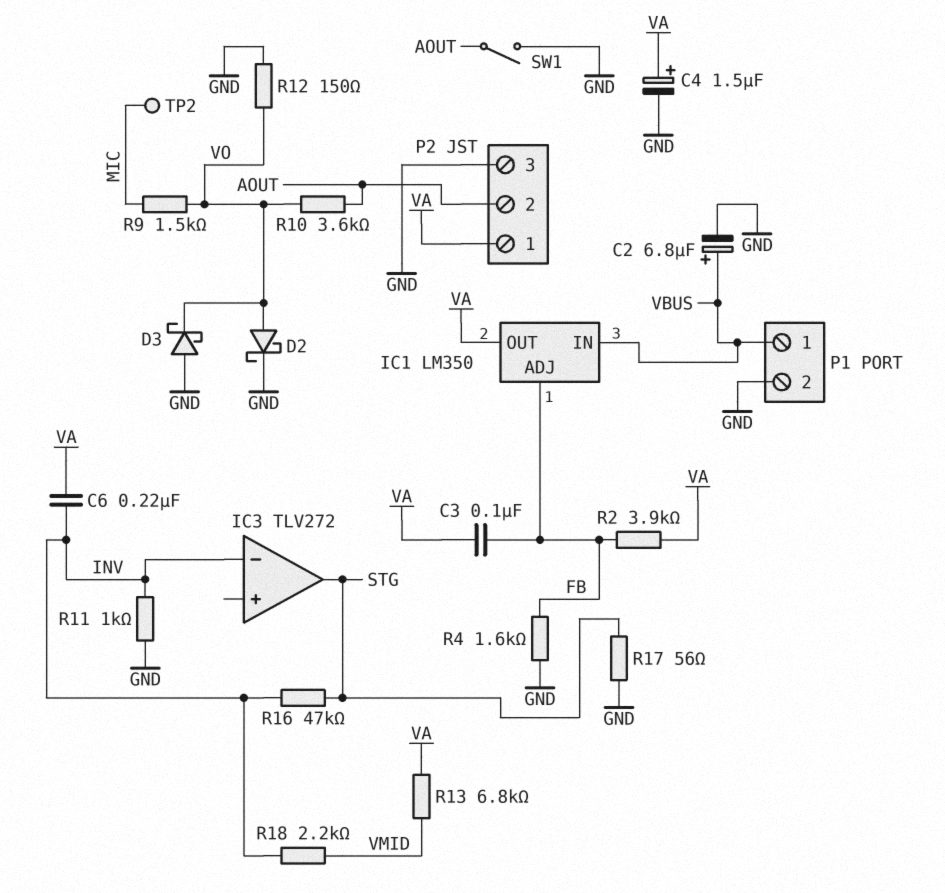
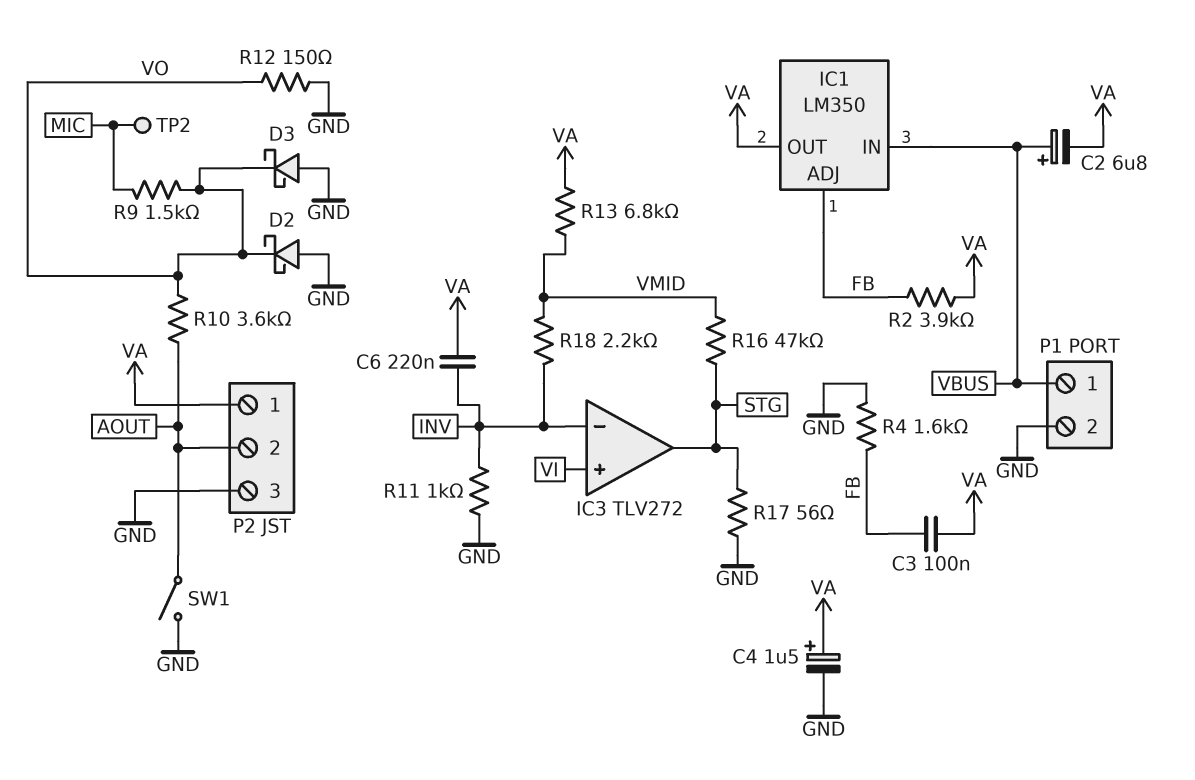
C2: 6.8uF (plus VBUS, minus GND) -> 6.8uF (plus VBUS, minus VA)
D2: schottky (A VO, K GND) -> schottky (A GND, K VO)
IC3 pin in+: none -> VI
R16: 47k (INV, STG) -> 47k (STG, VMID)

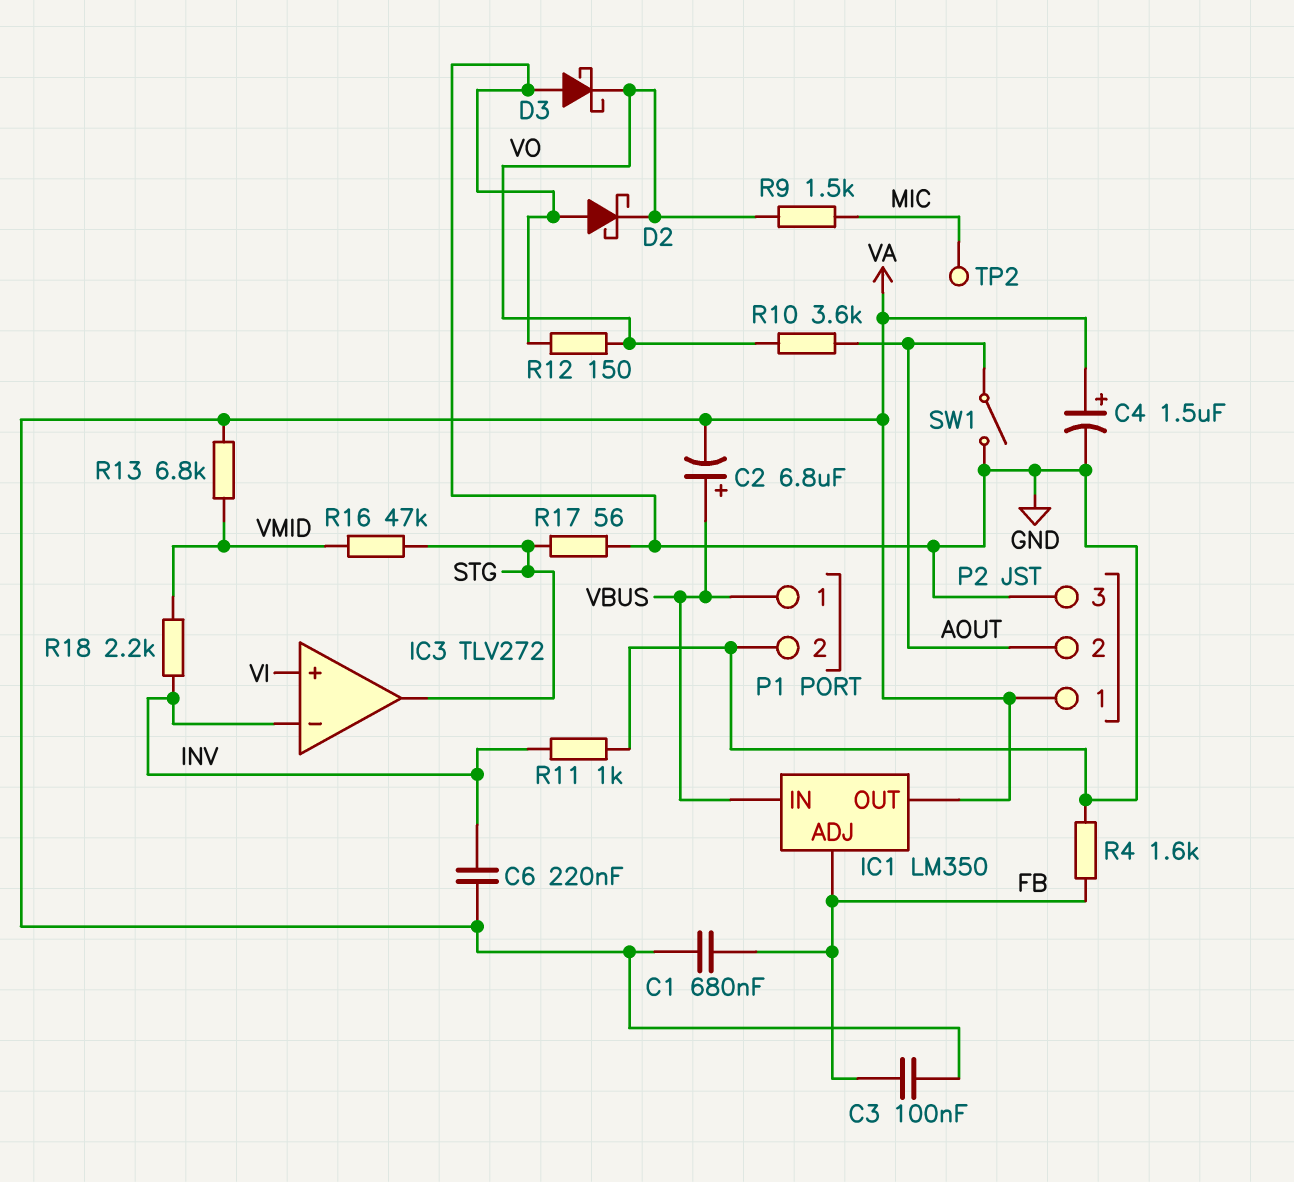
C1: none -> 680nF (FB, VA)
R2: 3.9k (FB, VA) -> none

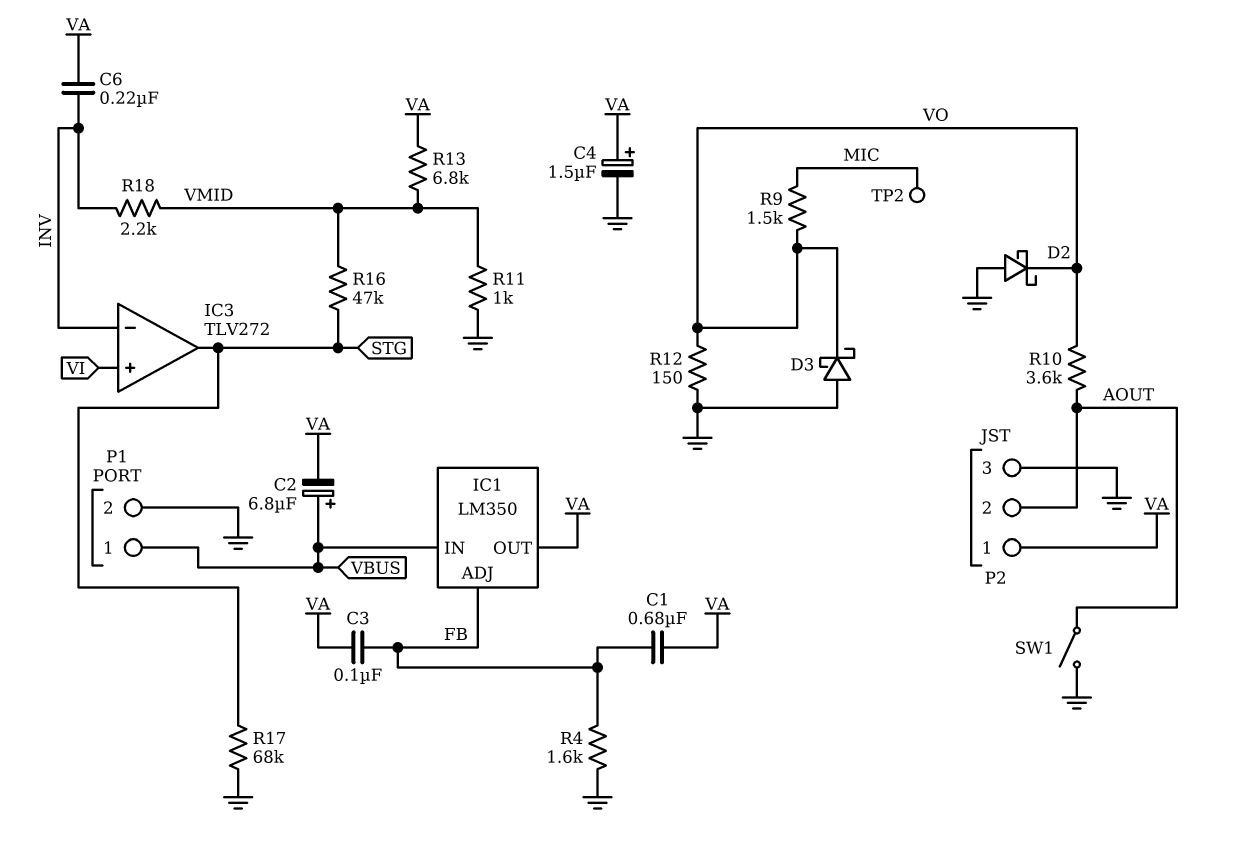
R11: 1k (GND, INV) -> 1k (GND, VMID)
R17: 56 (GND, STG) -> 68k (GND, STG)

